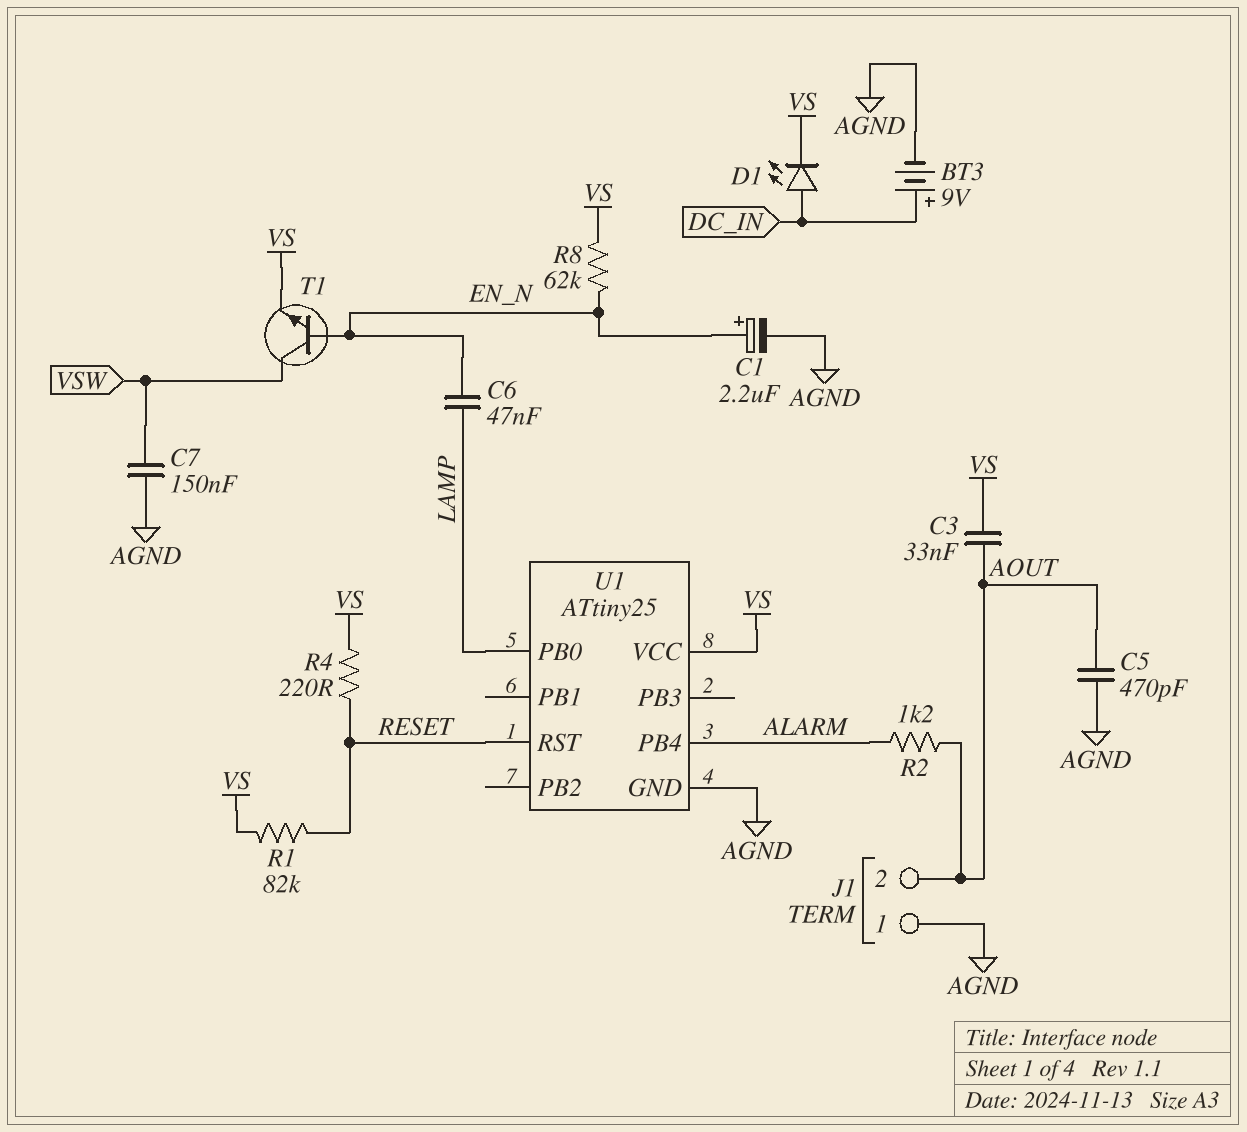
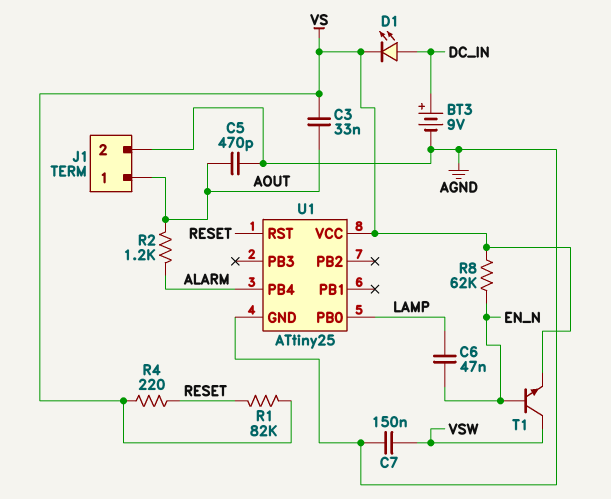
C1: 2.2uF (plus EN_N, minus AGND) -> none
J1 pin 1: AGND -> AOUT
J1 pin 2: AOUT -> AGND

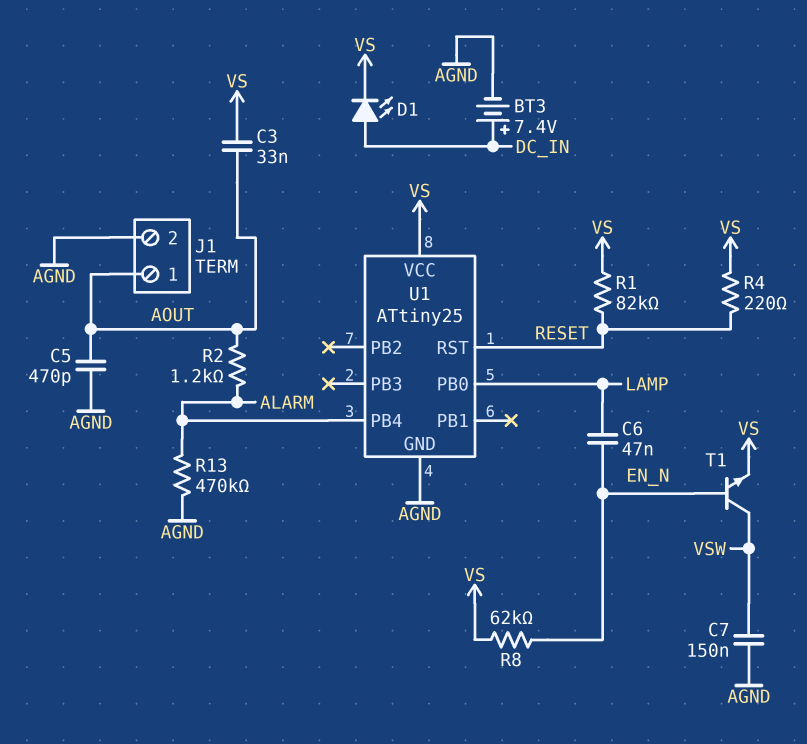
BT3: 9V (plus DC_IN, minus AGND) -> 7.4V (plus DC_IN, minus AGND)
R13: none -> 470k (AGND, ALARM)

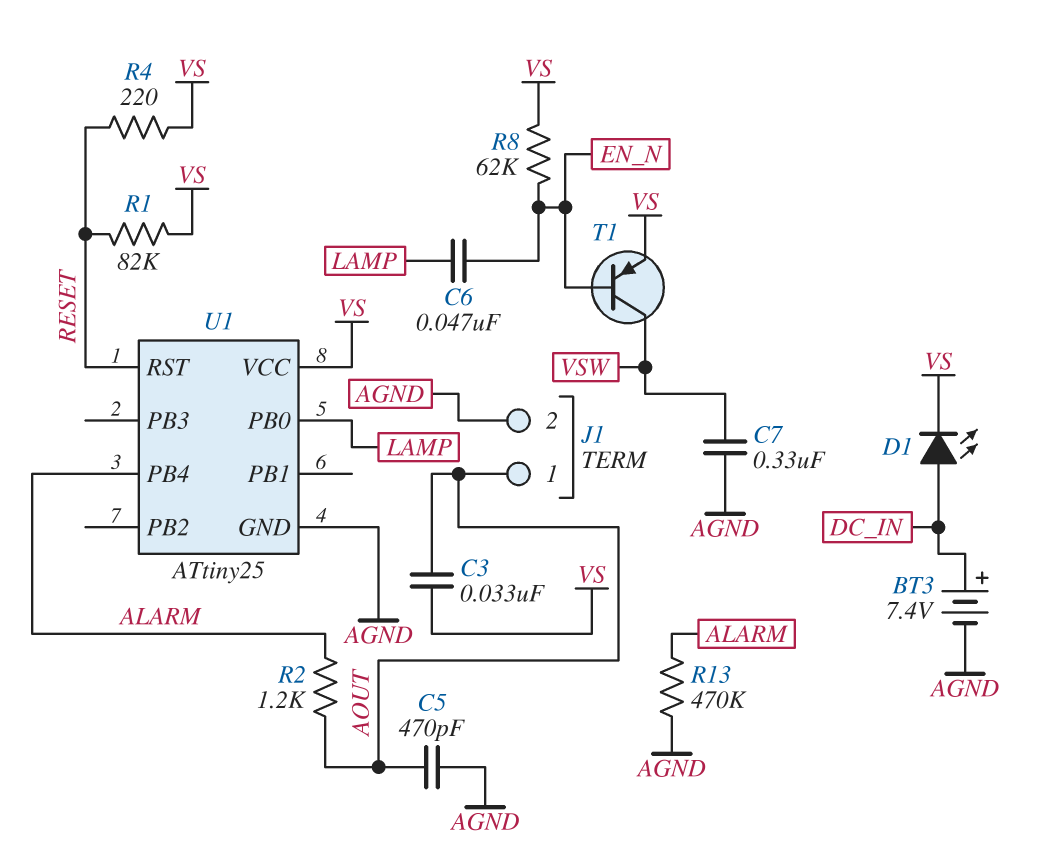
C7: 150nF (AGND, VSW) -> 330nF (AGND, VSW)
T1: NPN (B EN_N, C VSW, E VS) -> PNP (B EN_N, C VSW, E VS)

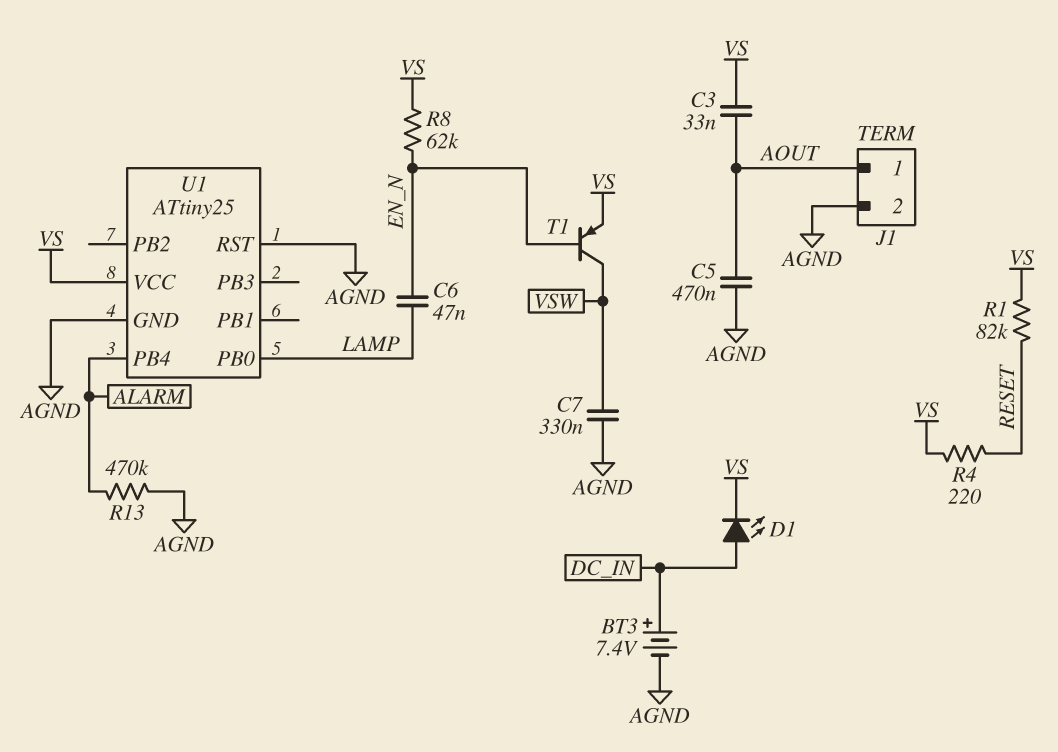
C5: 470pF (AGND, AOUT) -> 470nF (AGND, AOUT)
R2: 1.2k (ALARM, AOUT) -> none
U1 pin RST: RESET -> AGND

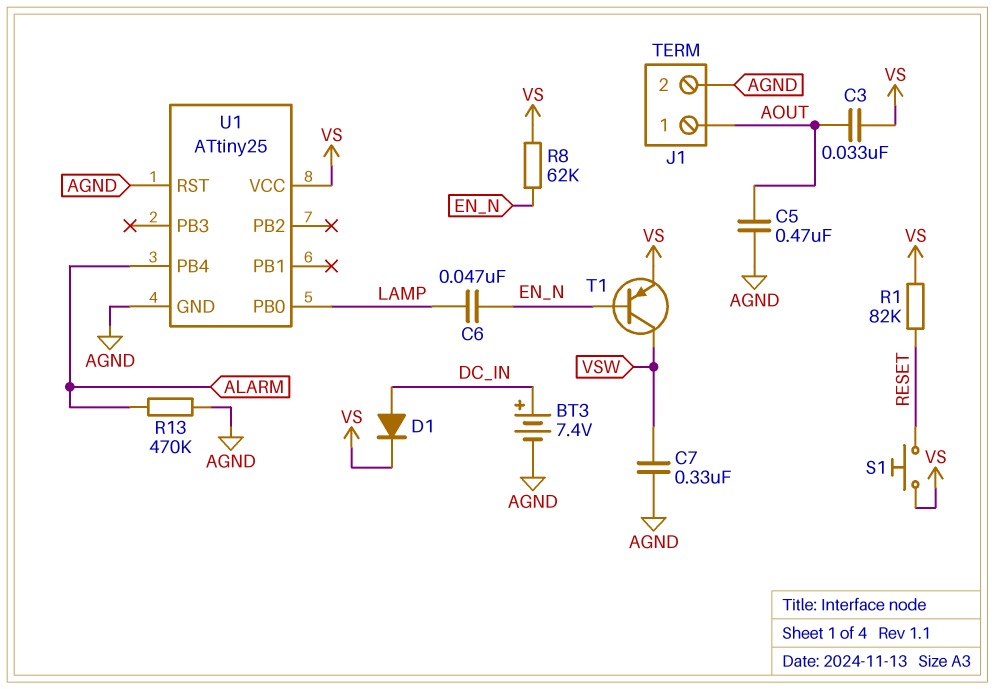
D1: LED (A DC_IN, K VS) -> diode (A DC_IN, K VS)
R4: 220 (RESET, VS) -> none
S1: none -> button (RESET, VS)

